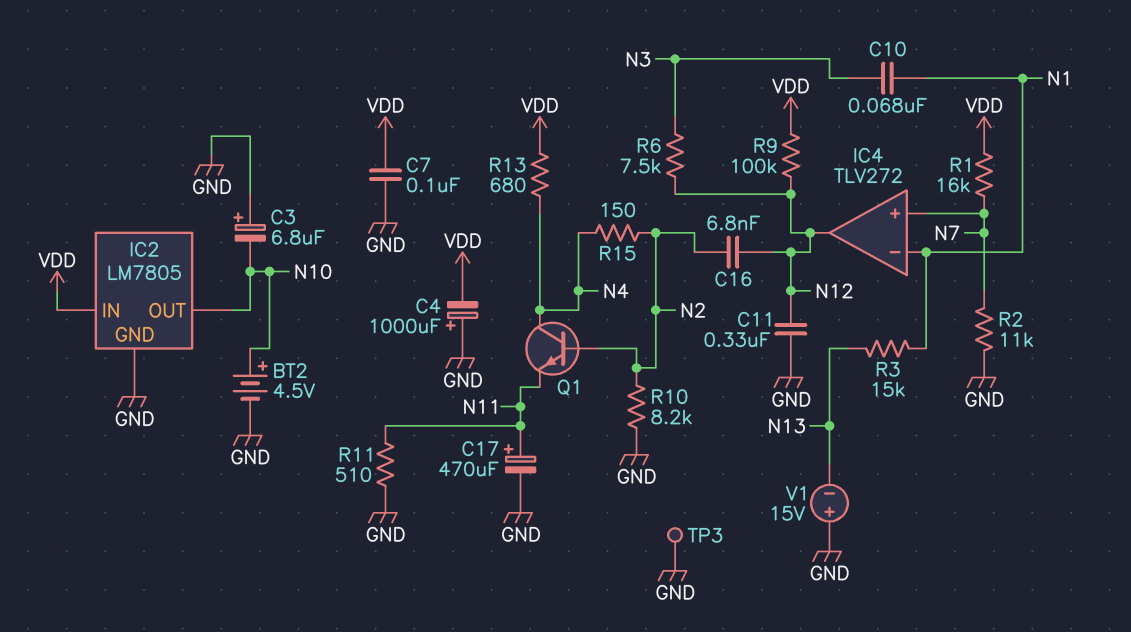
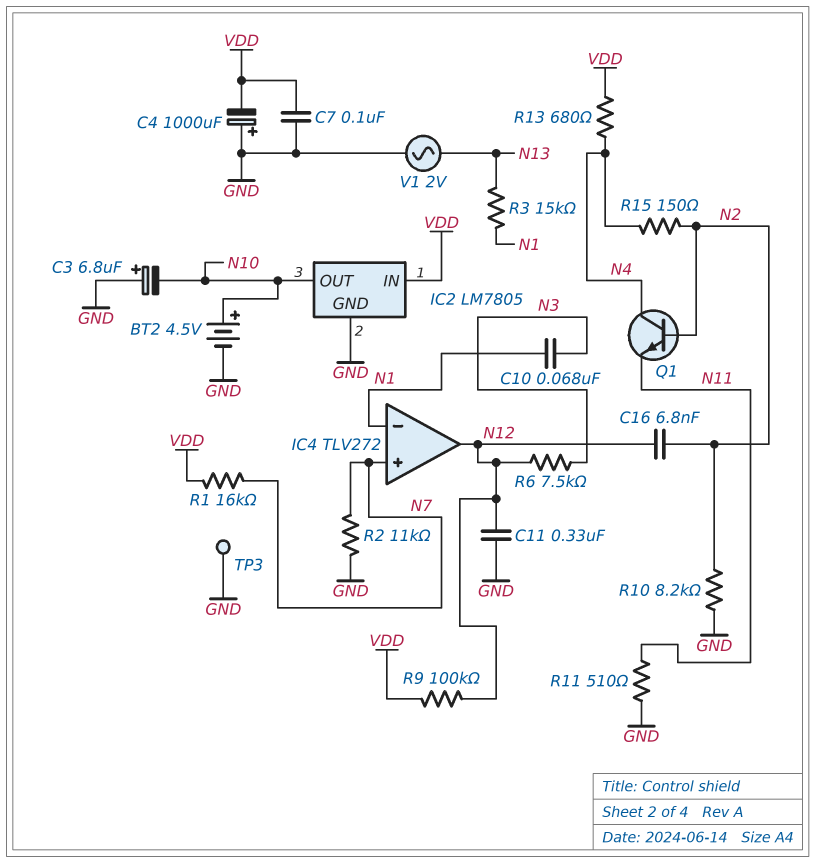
C17: 470uF (plus N11, minus GND) -> none
V1: 15V (plus GND, minus N13) -> AC 2V (GND, N13)

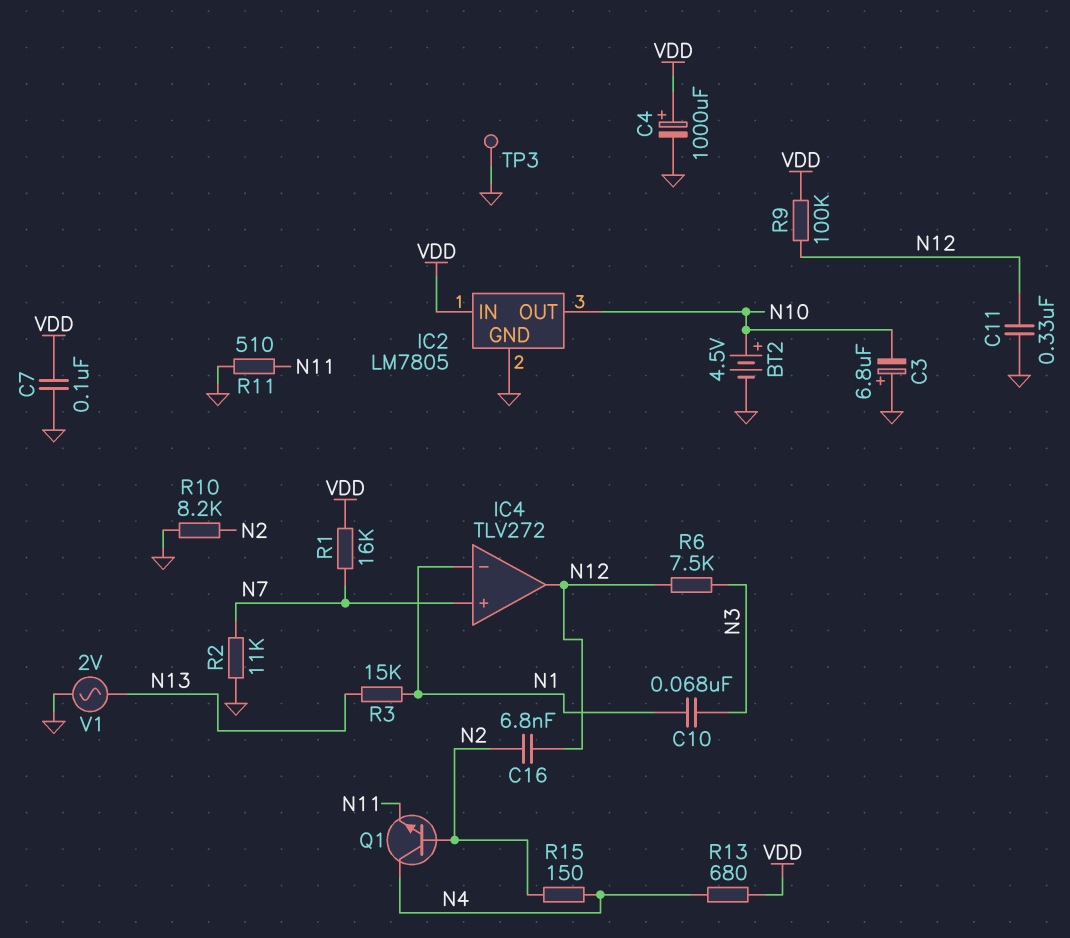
C4: 1000uF (plus GND, minus VDD) -> 1000uF (plus VDD, minus GND)

